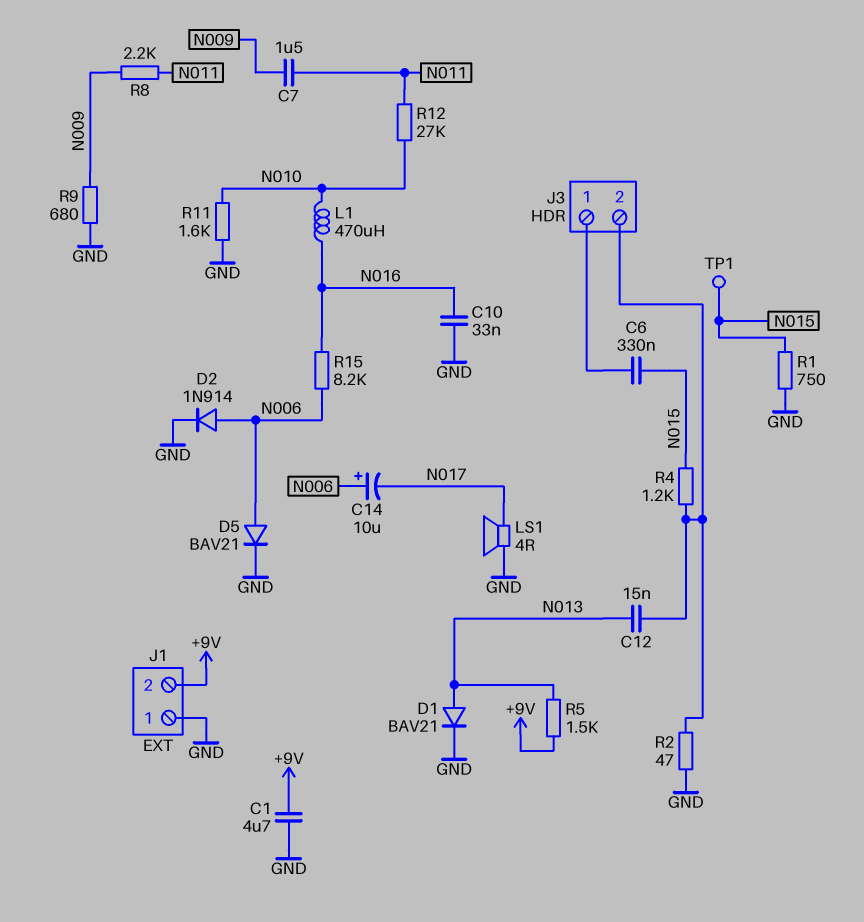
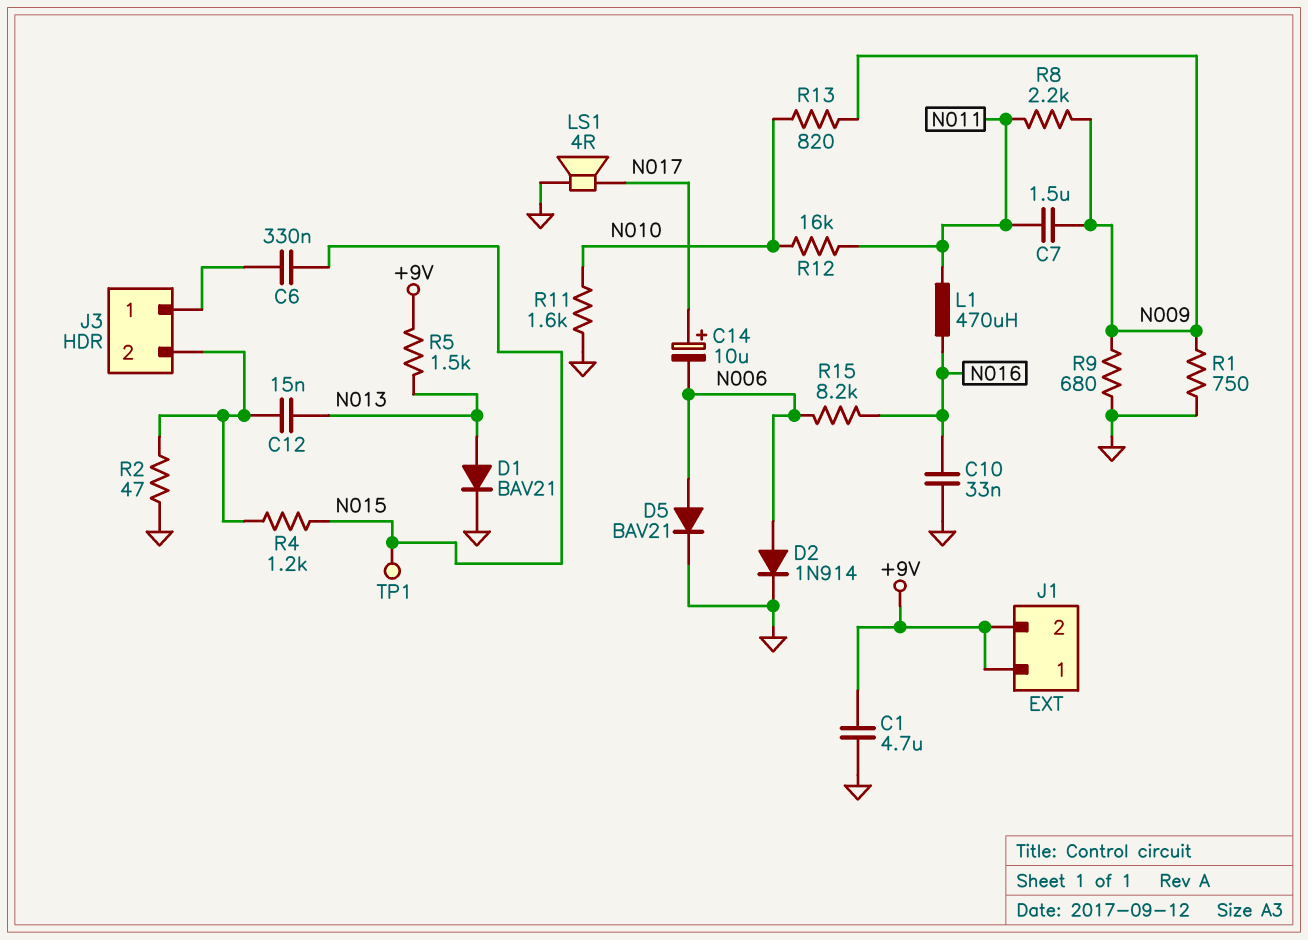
C14: 10uF (plus N006, minus N017) -> 10uF (plus N017, minus N006)
J1 pin 1: GND -> +9V
L1: 470uH (N010, N016) -> 470uH (N011, N016)
R1: 750 (GND, N015) -> 750 (GND, N009)
R12: 27k (N010, N011) -> 16k (N010, N011)
R13: none -> 820 (N009, N010)

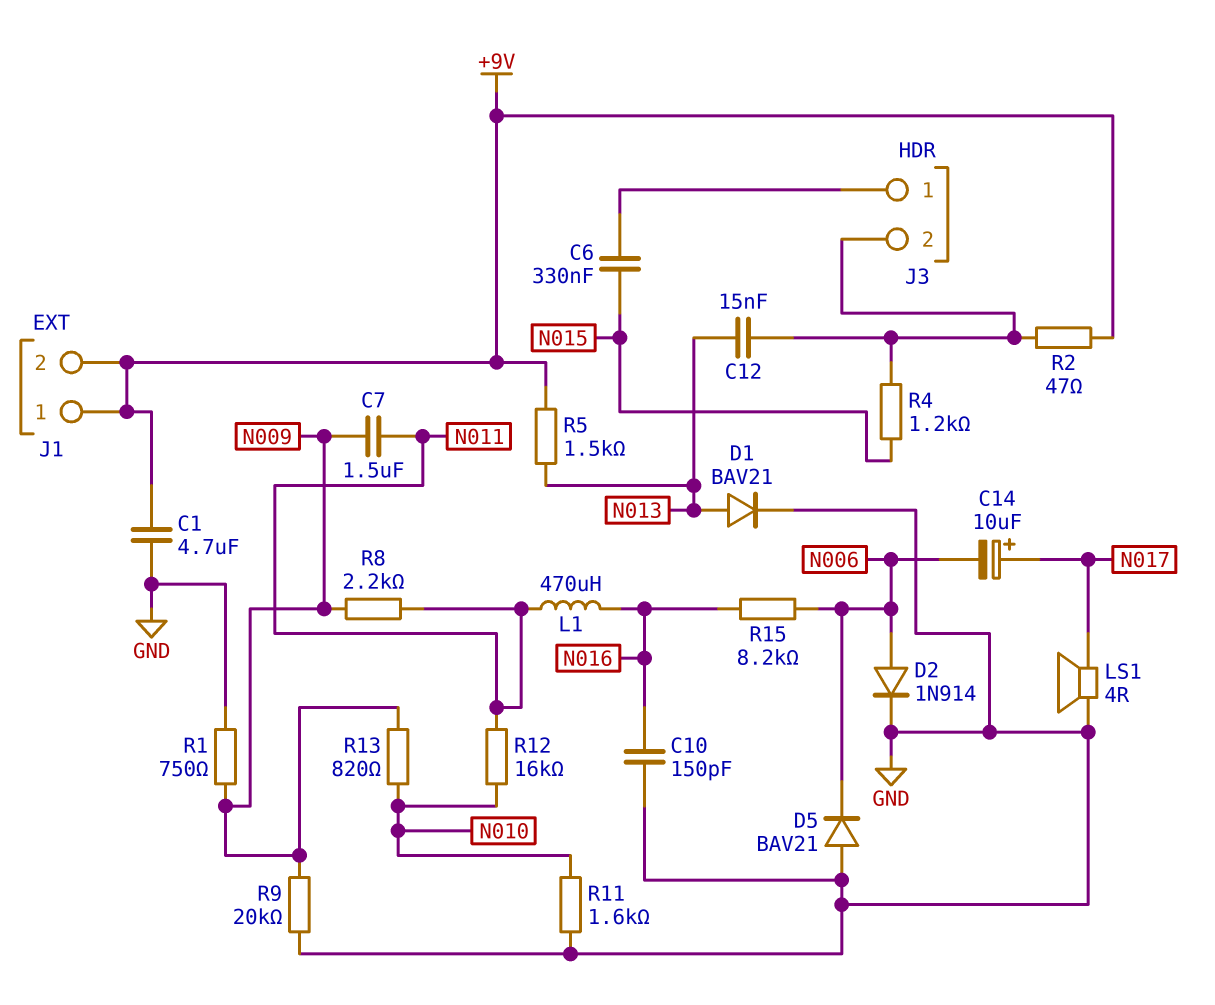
C10: 33nF (GND, N016) -> 150pF (GND, N016)
D5: diode BAV21 (A N006, K GND) -> diode BAV21 (A GND, K N006)
R2: 47 (GND, J3/2) -> 47 (+9V, J3/2)
R9: 680 (GND, N009) -> 20k (GND, N009)
TP1: test point (N015) -> none

